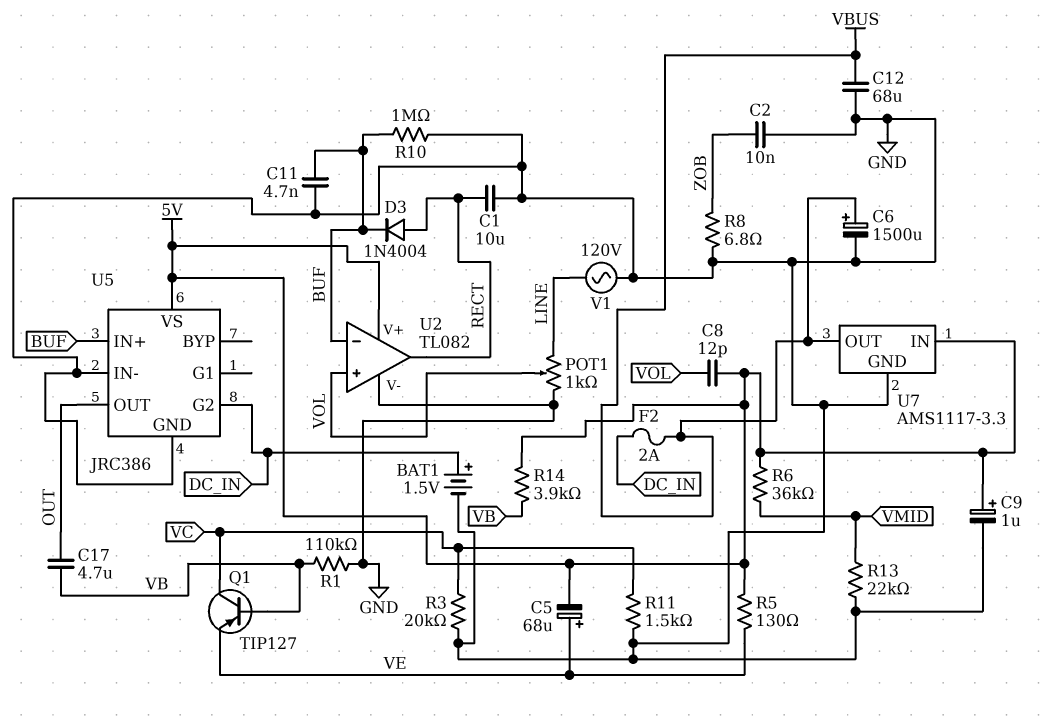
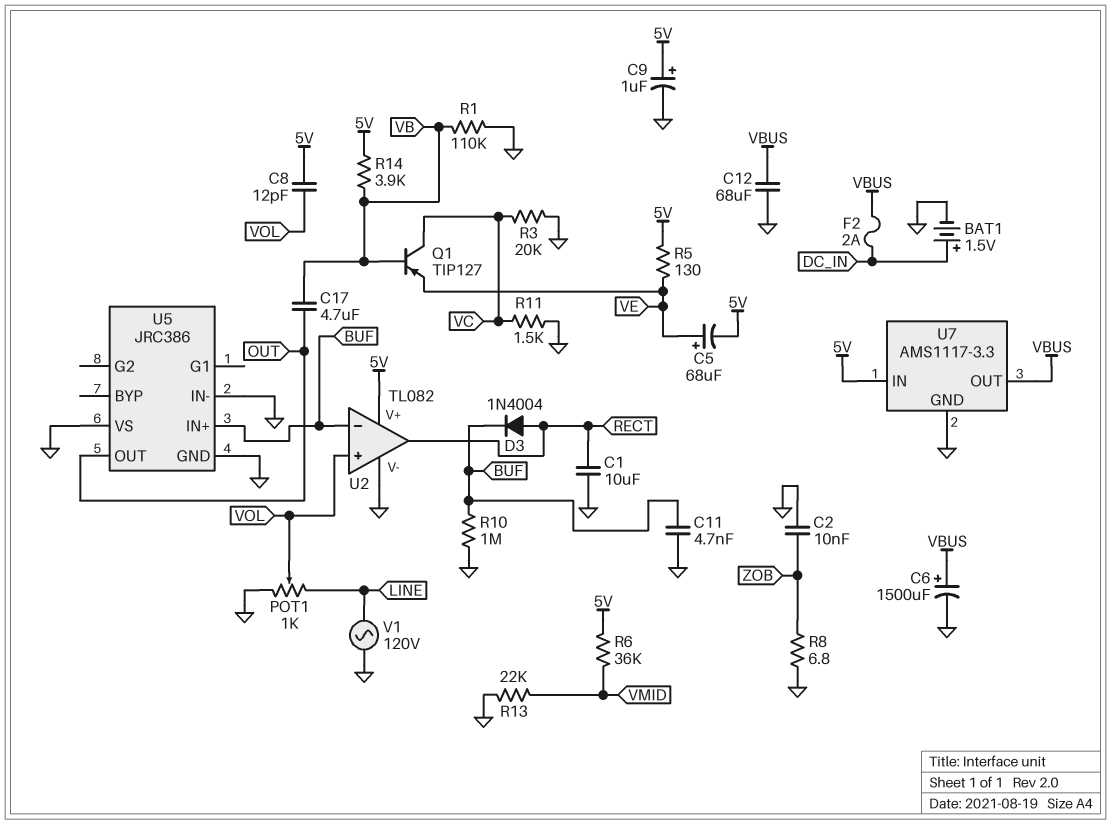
U5 pin G2: DC_IN -> none
U5 pin VS: 5V -> GND

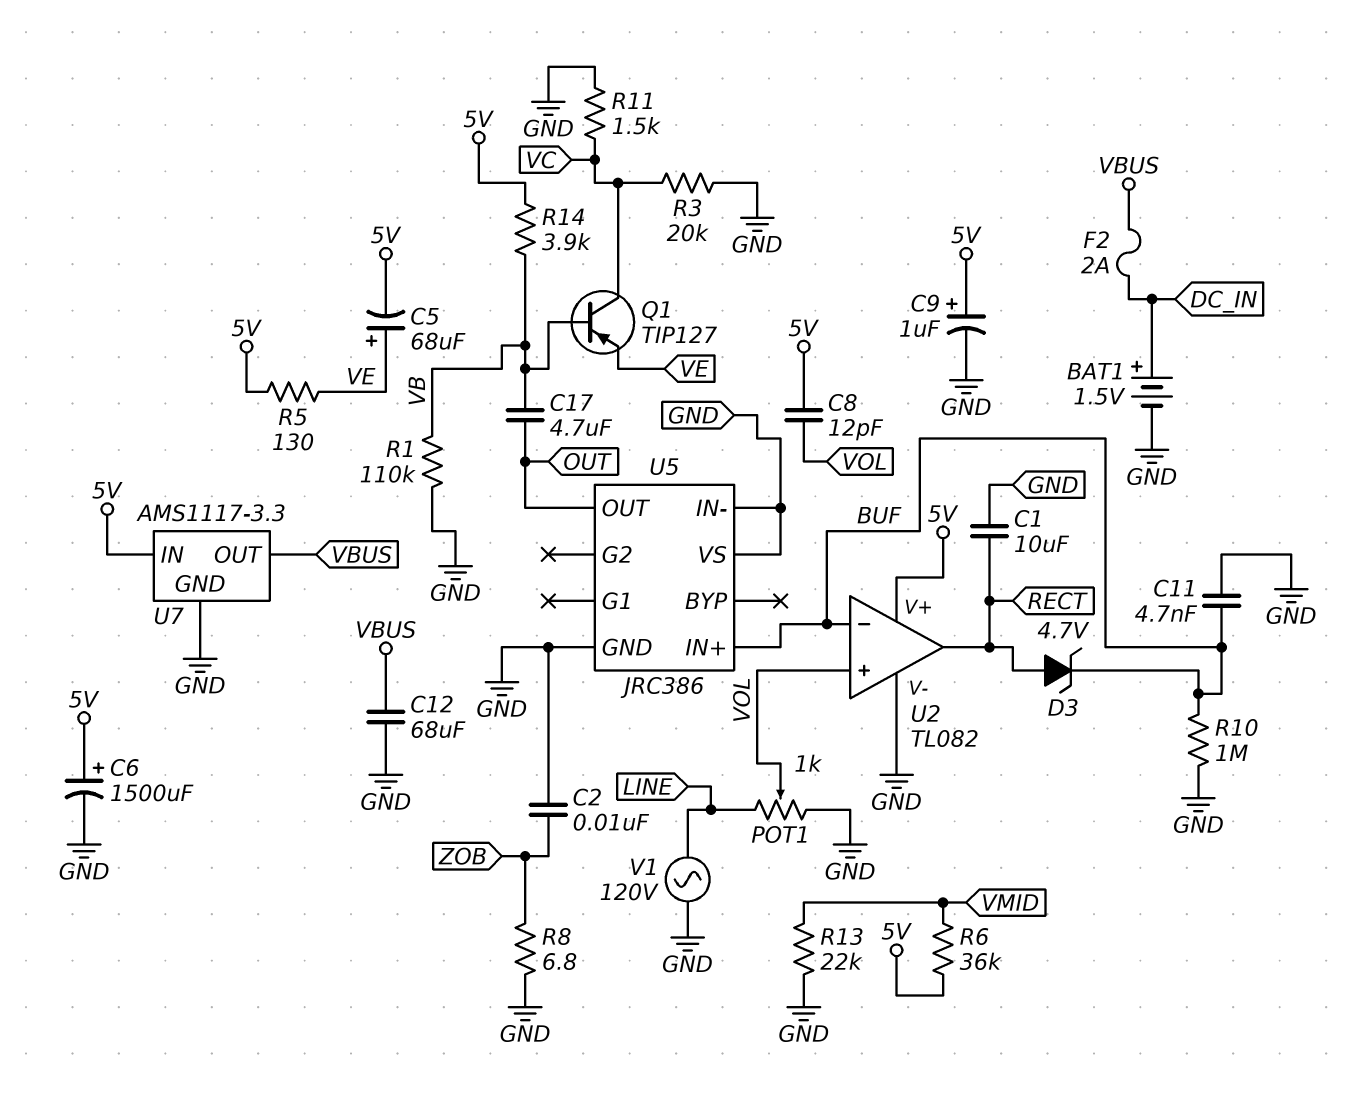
C6: 1500uF (plus VBUS, minus GND) -> 1500uF (plus 5V, minus GND)
D3: diode 1N4004 (A RECT, K BUF) -> zener 4.7V (A RECT, K BUF)

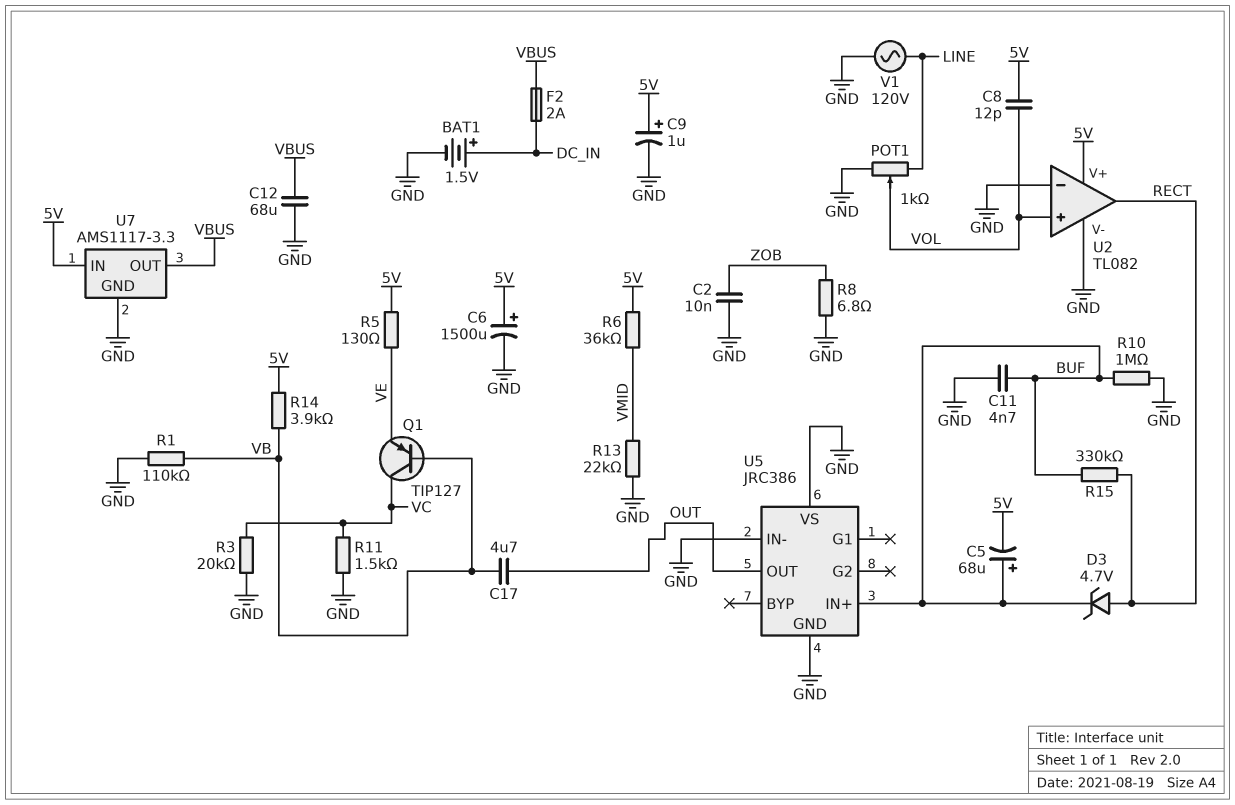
C1: 10uF (GND, RECT) -> none
C5: 68uF (plus VE, minus 5V) -> 68uF (plus BUF, minus 5V)
R15: none -> 330k (BUF, RECT)
U2 pin in-: BUF -> GND

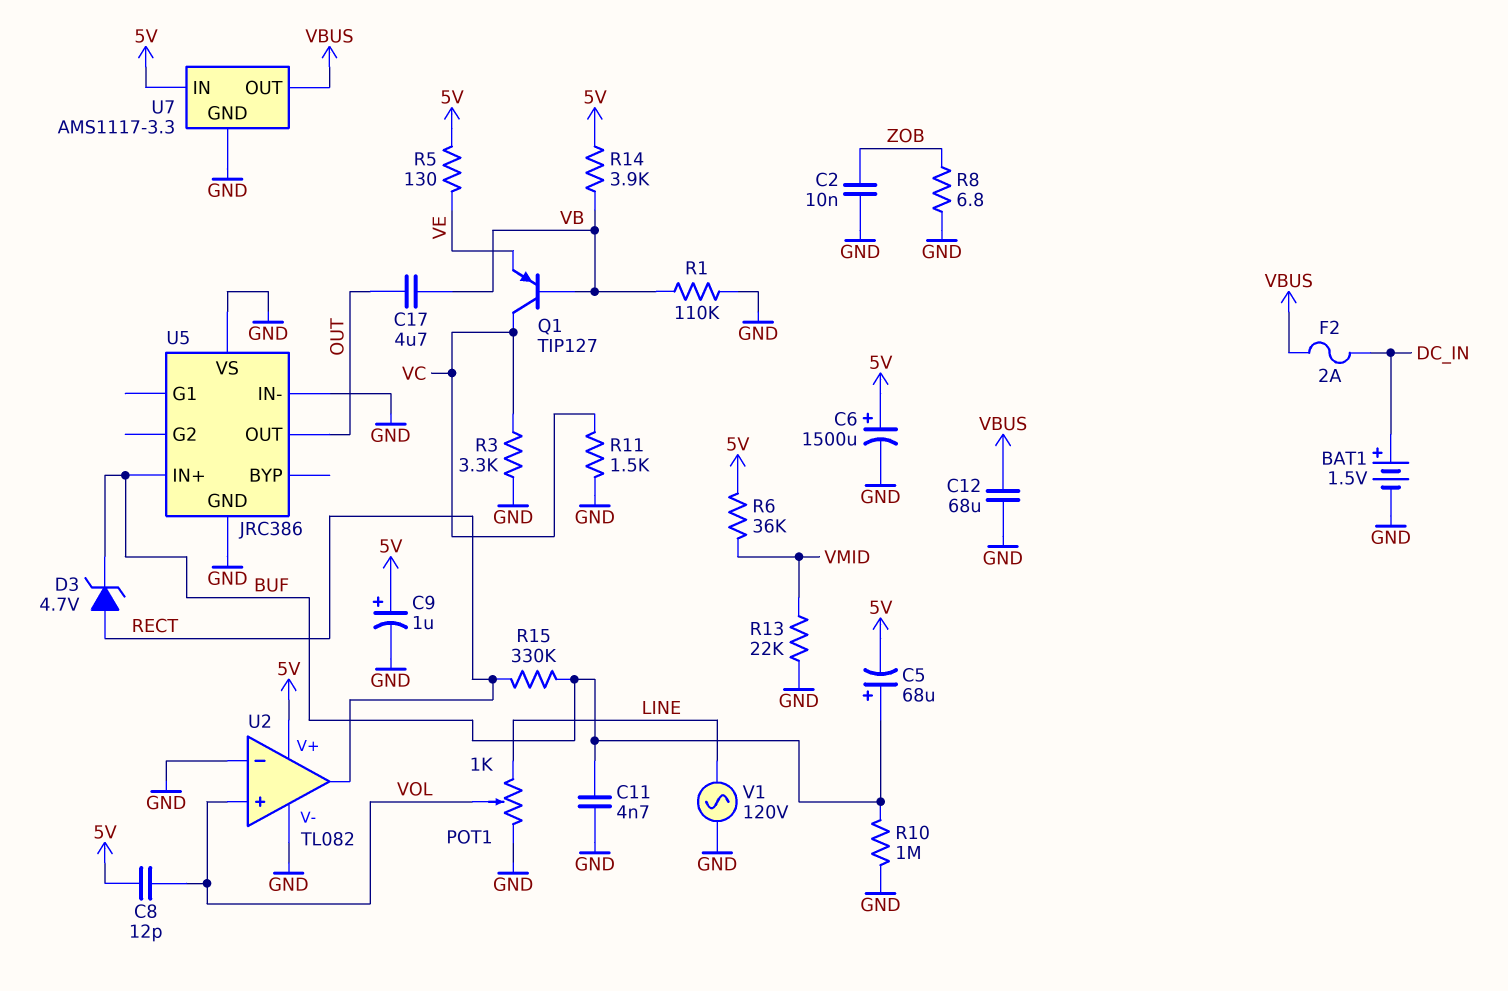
R3: 20k (GND, VC) -> 3.3k (GND, VC)

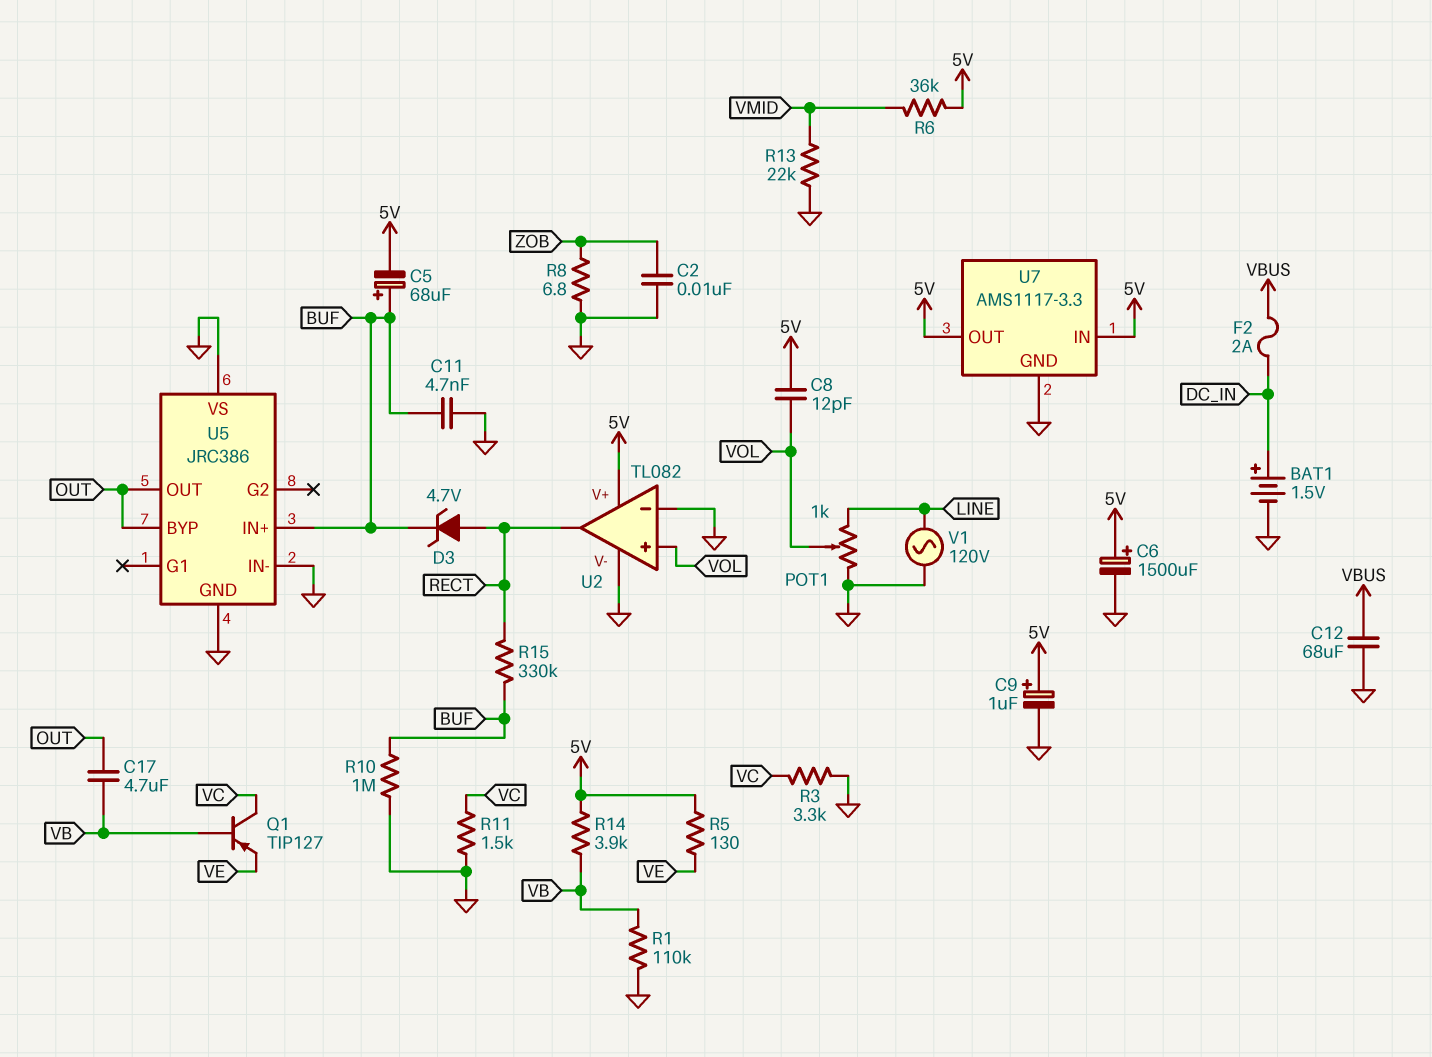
U5 pin BYP: none -> OUT
U7 pin OUT: VBUS -> 5V

